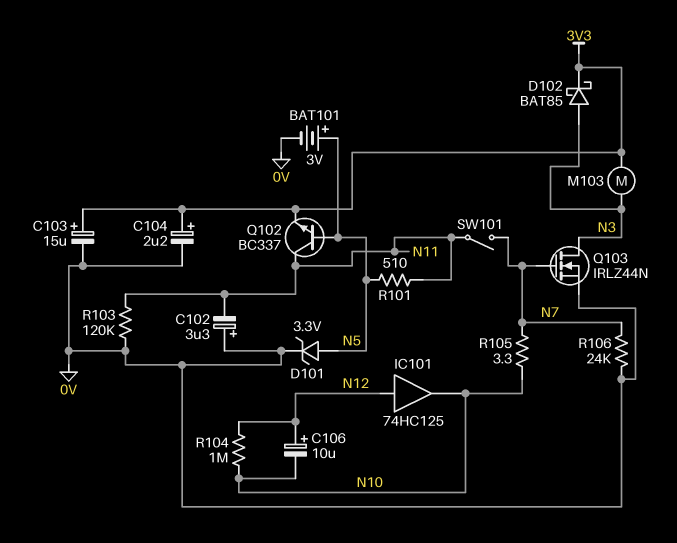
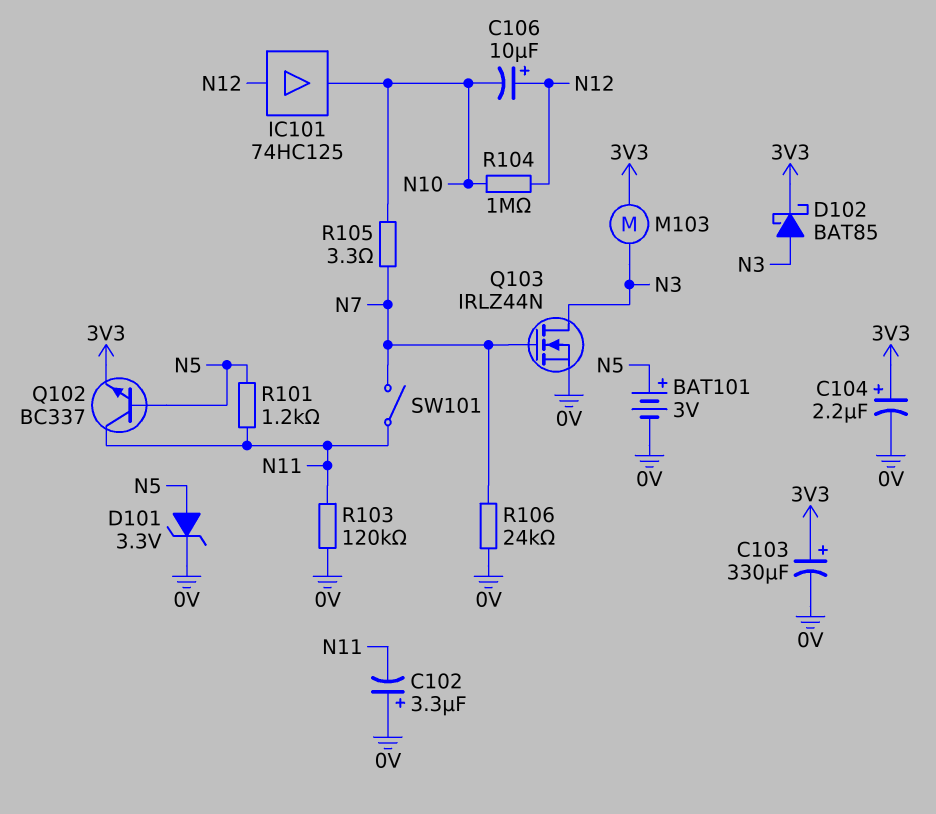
C103: 15uF (plus 3V3, minus 0V) -> 330uF (plus 3V3, minus 0V)
R101: 510 (N5, N11) -> 1.2k (N5, N11)

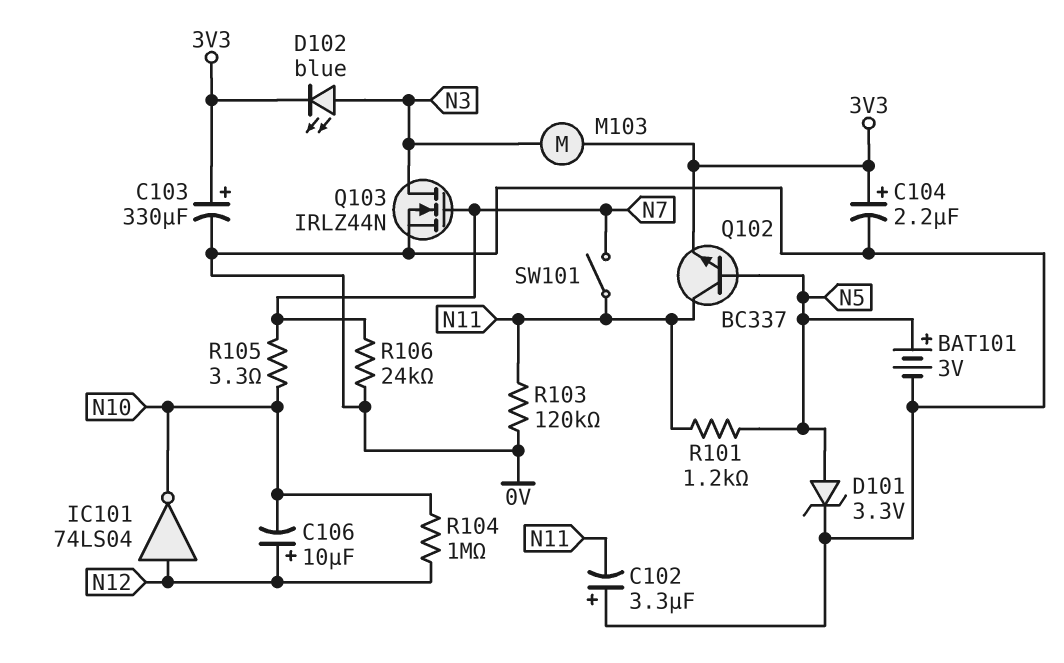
D102: schottky BAT85 (A N3, K 3V3) -> LED blue (A N3, K 3V3)
IC101: buffer 74HC125 (in N12, out N10) -> NOT 74LS04 (in N12, out N10)

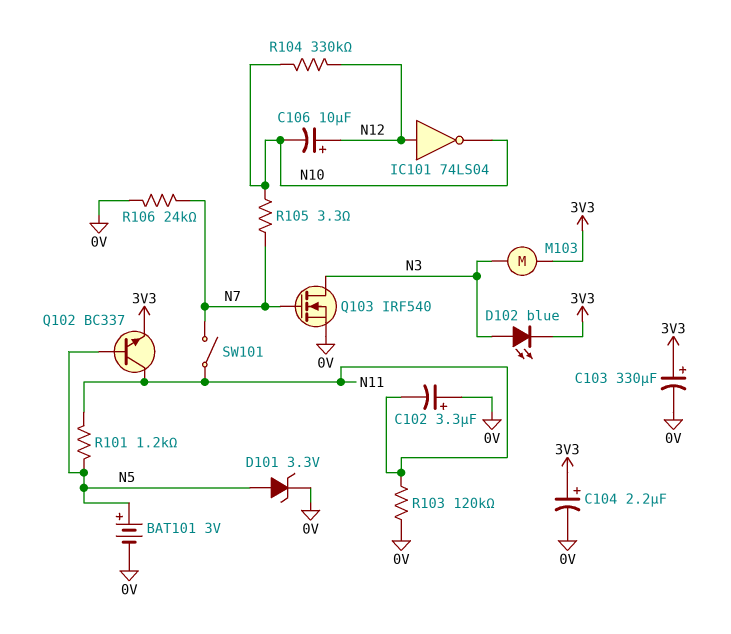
Q103: NMOS IRLZ44N (G N7, D N3, S 0V) -> NMOS IRF540 (G N7, D N3, S 0V)
R104: 1M (N10, N12) -> 330k (N10, N12)

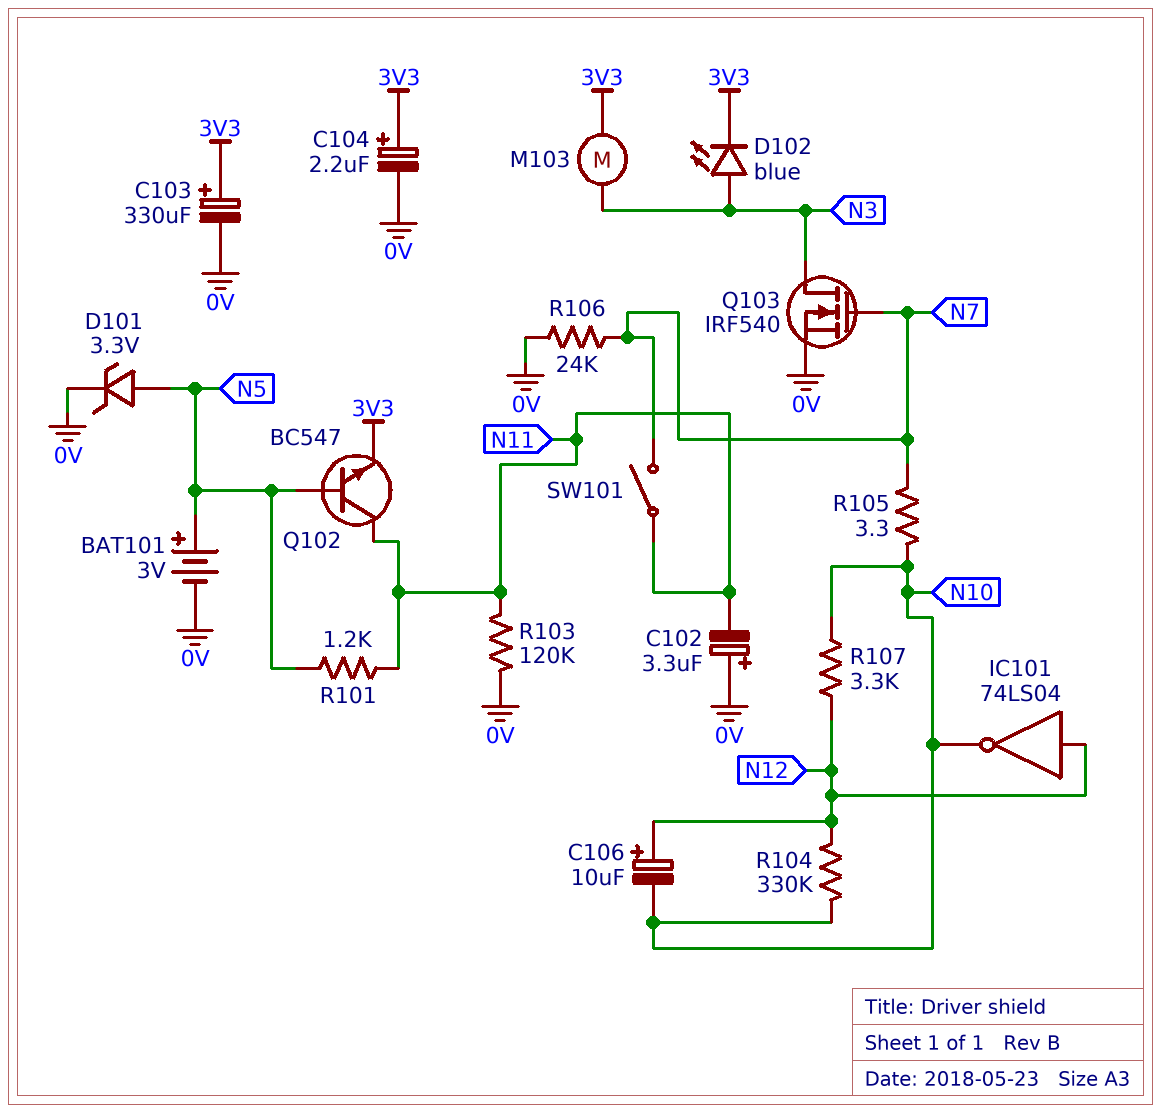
Q102: NPN BC337 (B N5, C N11, E 3V3) -> NPN BC547 (B N5, C N11, E 3V3)
R107: none -> 3.3k (N10, N12)

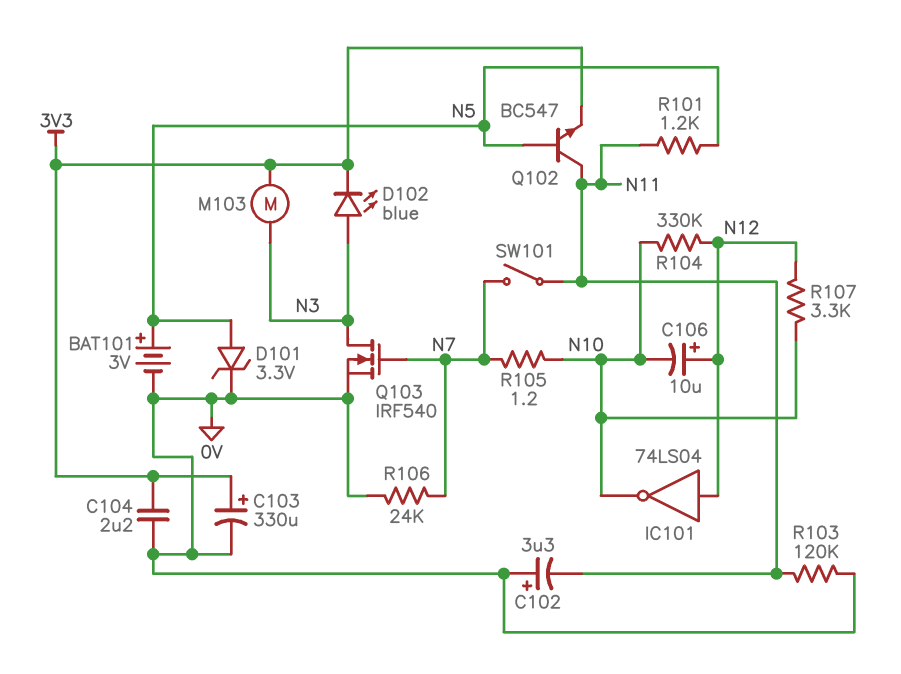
C104: 2.2uF (plus 3V3, minus 0V) -> 2.2uF (0V, 3V3)
R105: 3.3 (N7, N10) -> 1.2 (N7, N10)

